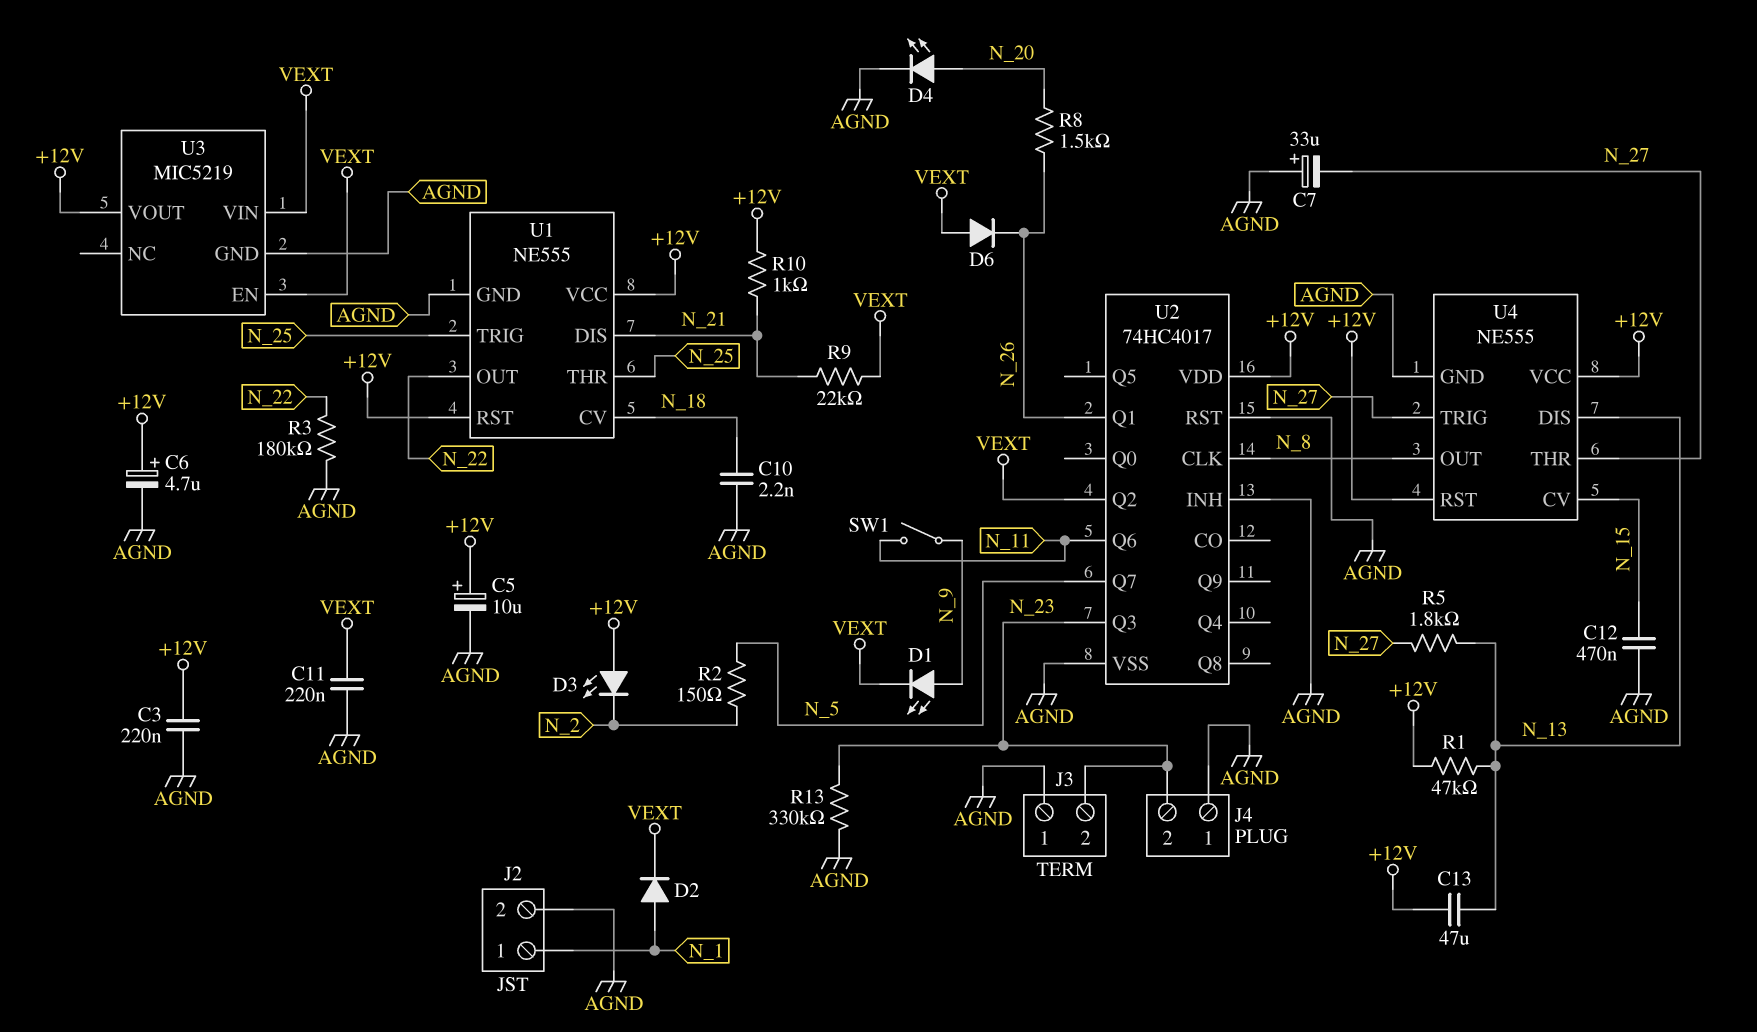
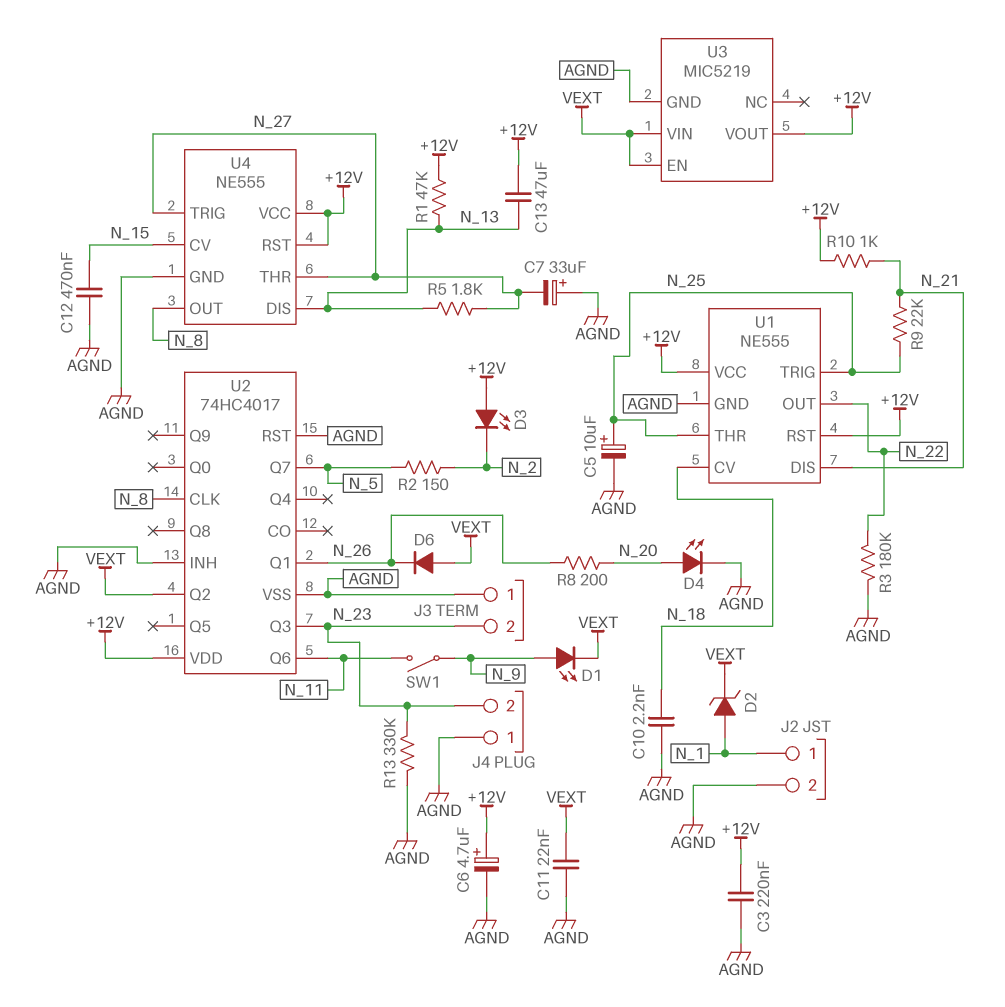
C5: 10uF (plus +12V, minus AGND) -> 10uF (plus N_25, minus AGND)
C11: 220nF (AGND, VEXT) -> 22nF (AGND, VEXT)
D2: diode (A N_1, K VEXT) -> zener (A N_1, K VEXT)
R8: 1.5k (N_20, N_26) -> 200 (N_20, N_26)
R9: 22k (N_21, VEXT) -> 22k (N_21, N_25)

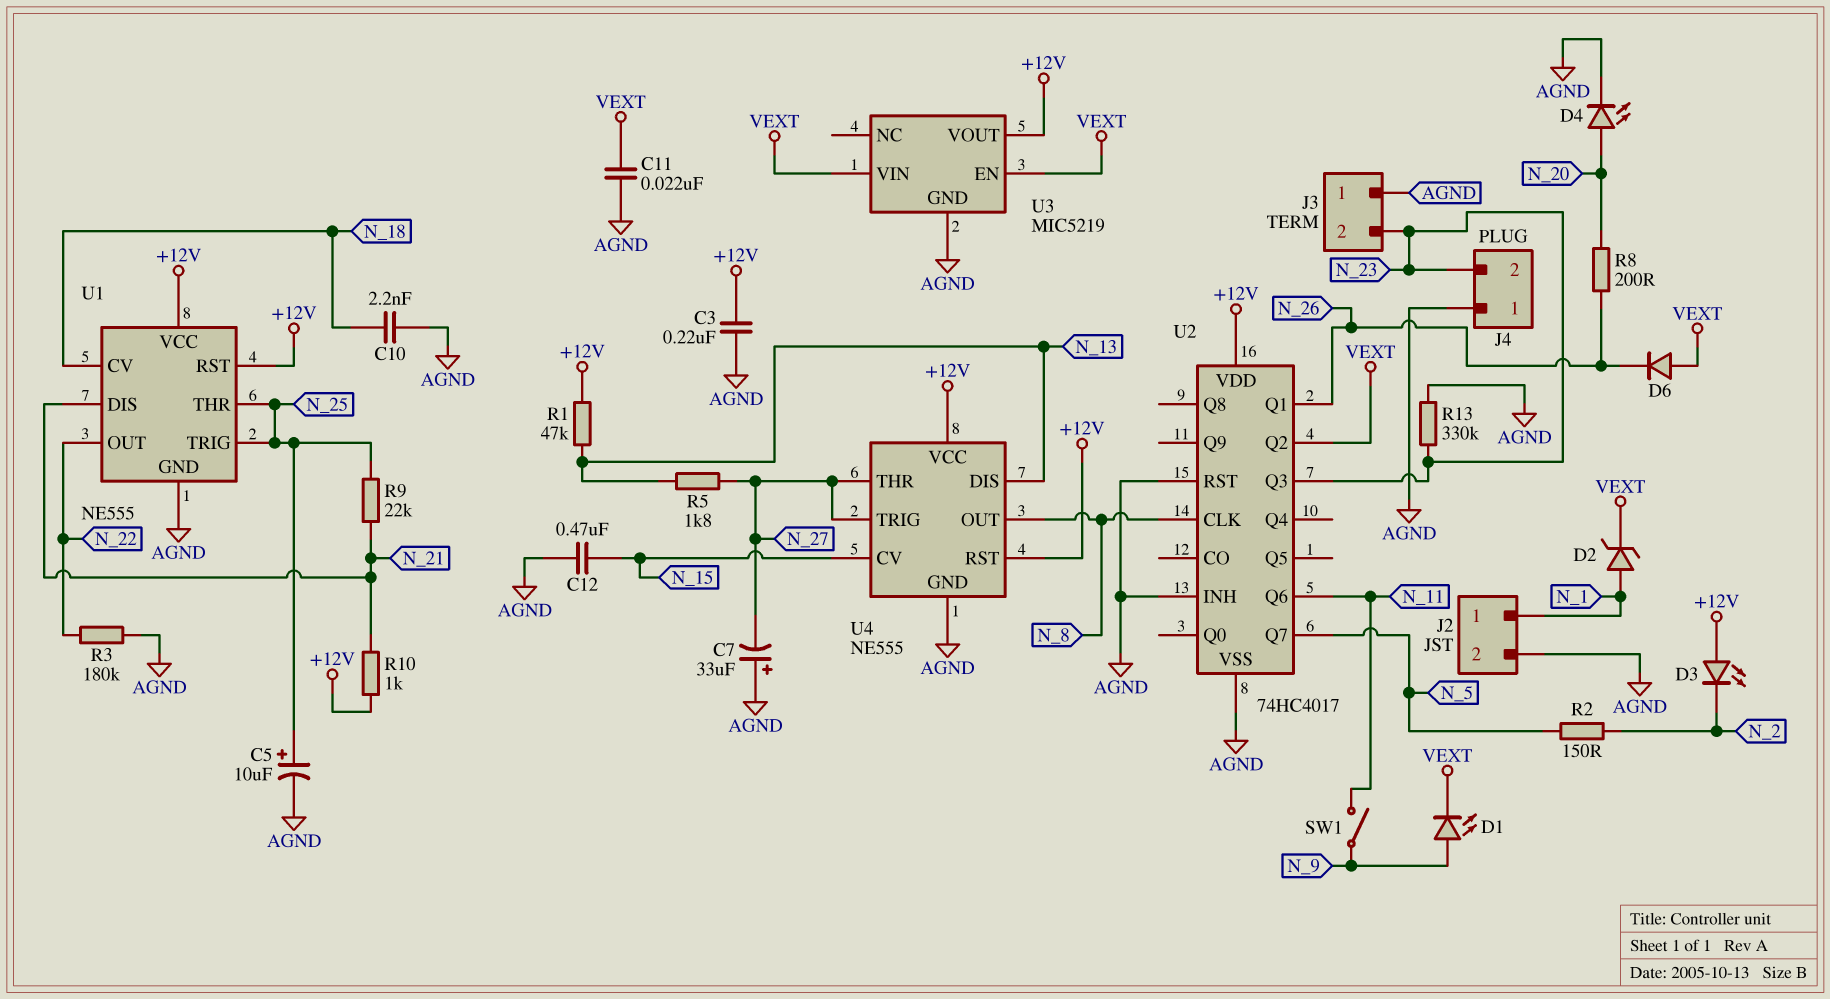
C6: 4.7uF (plus +12V, minus AGND) -> none
C13: 47uF (+12V, N_13) -> none

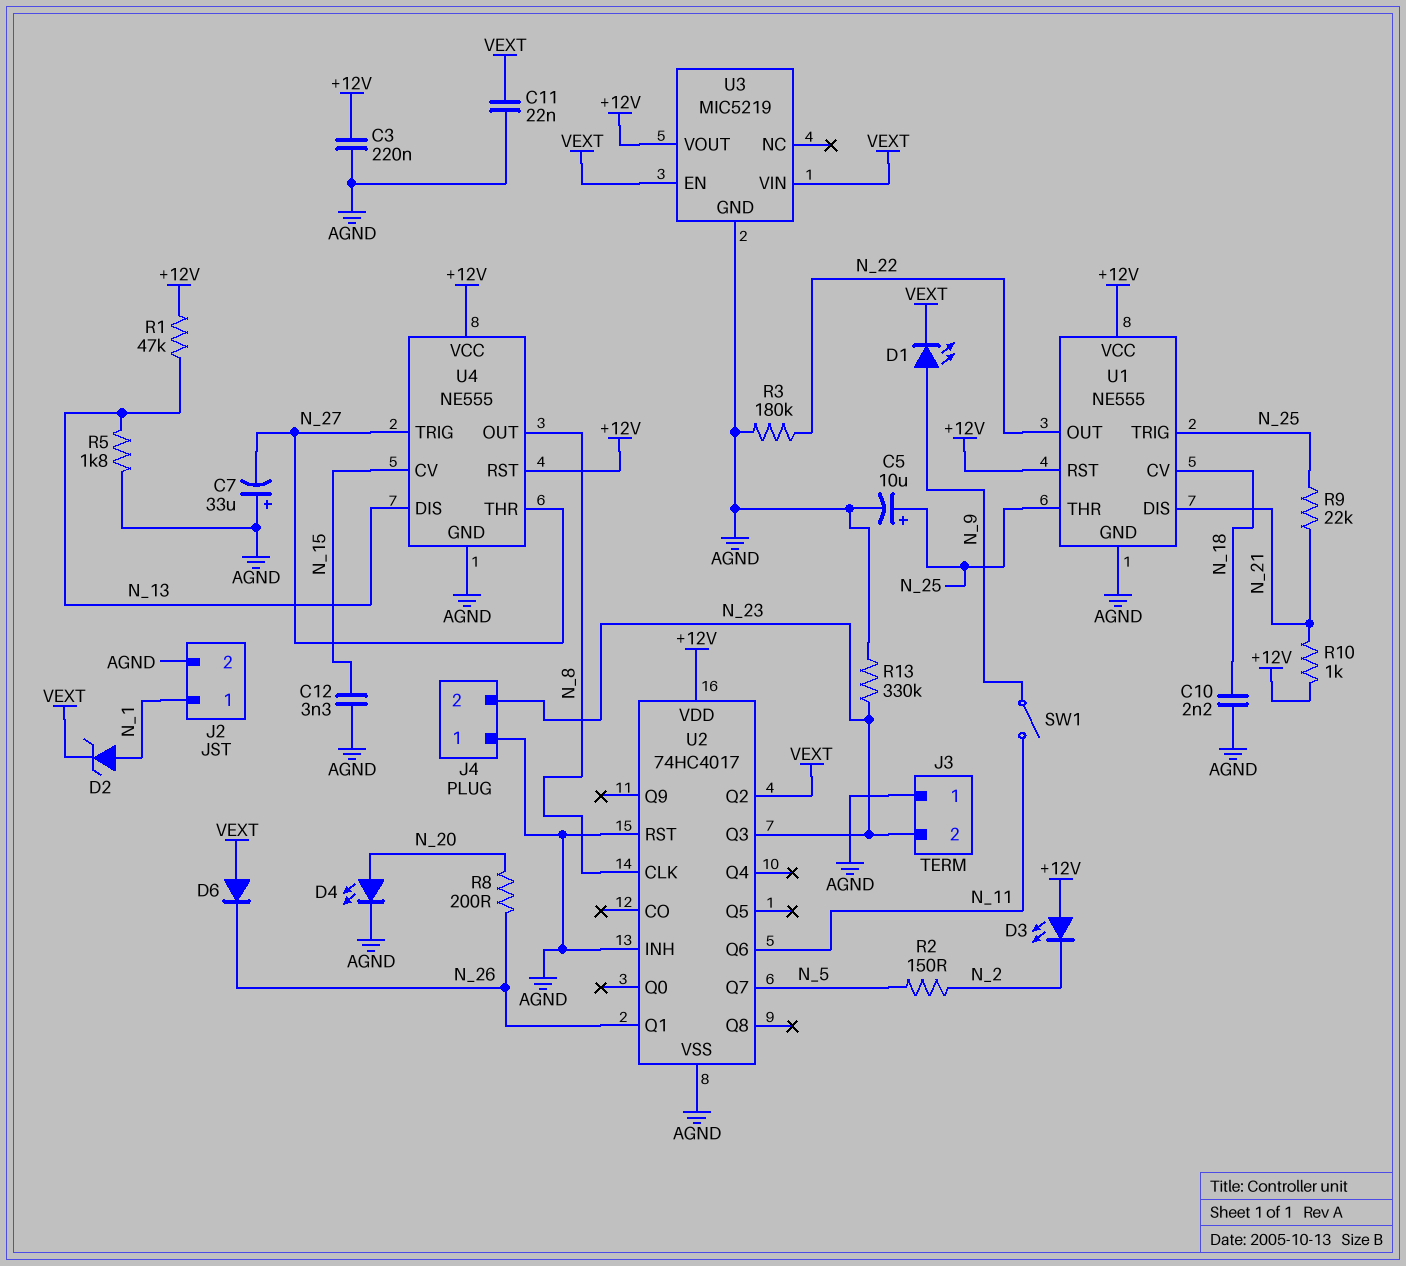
C12: 470nF (AGND, N_15) -> 3.3nF (AGND, N_15)
R5: 1.8k (N_13, N_27) -> 1.8k (AGND, N_13)

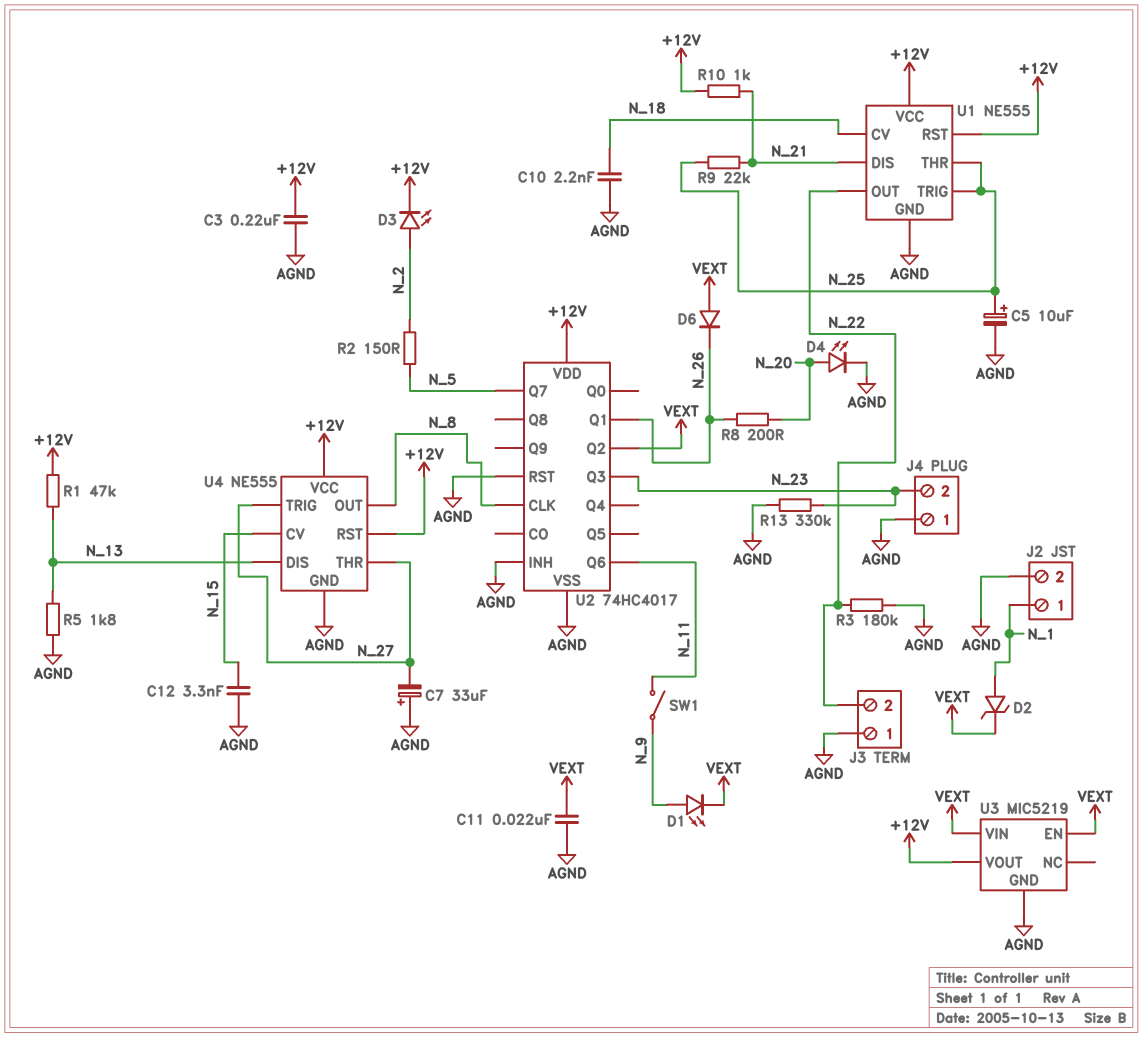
D3: LED (A +12V, K N_2) -> LED (A N_2, K +12V)
J3 pin 2: N_23 -> N_22

